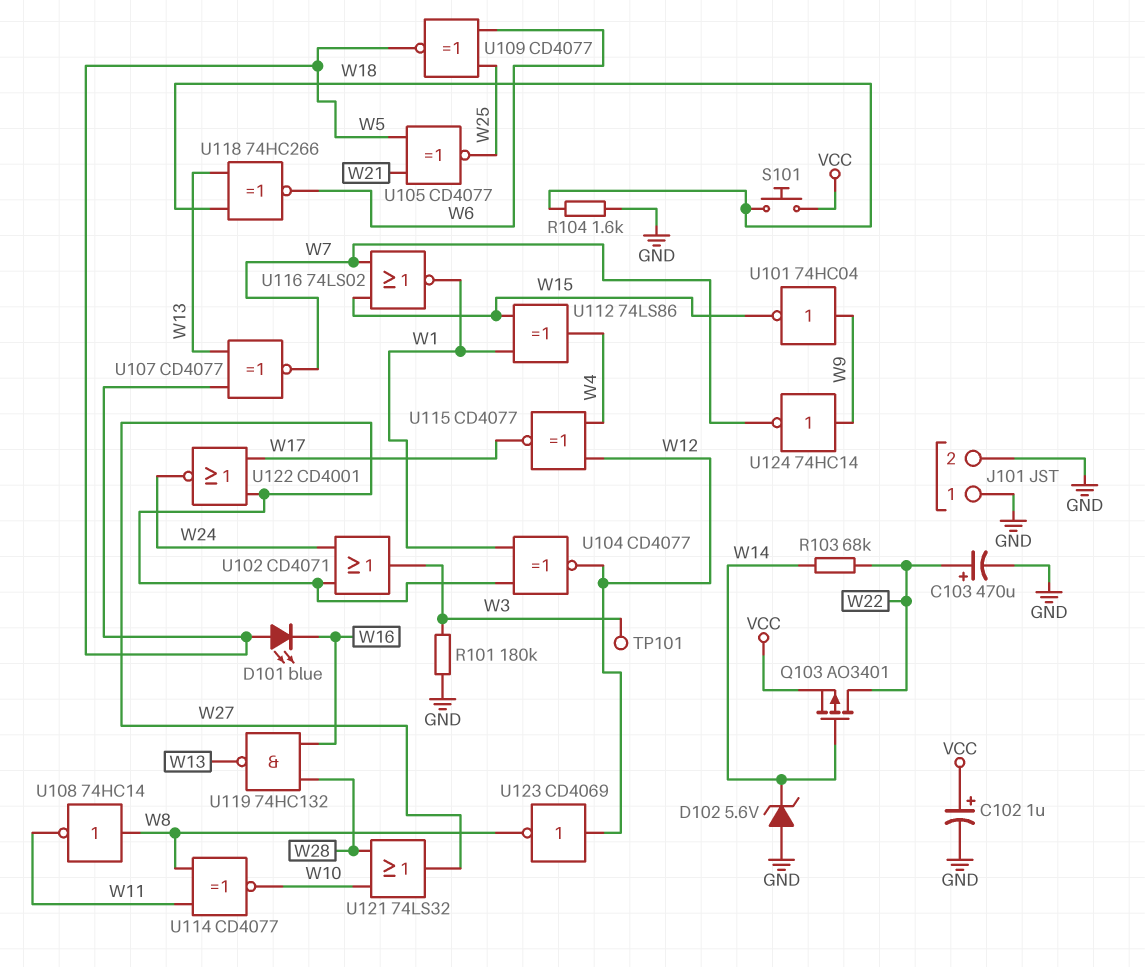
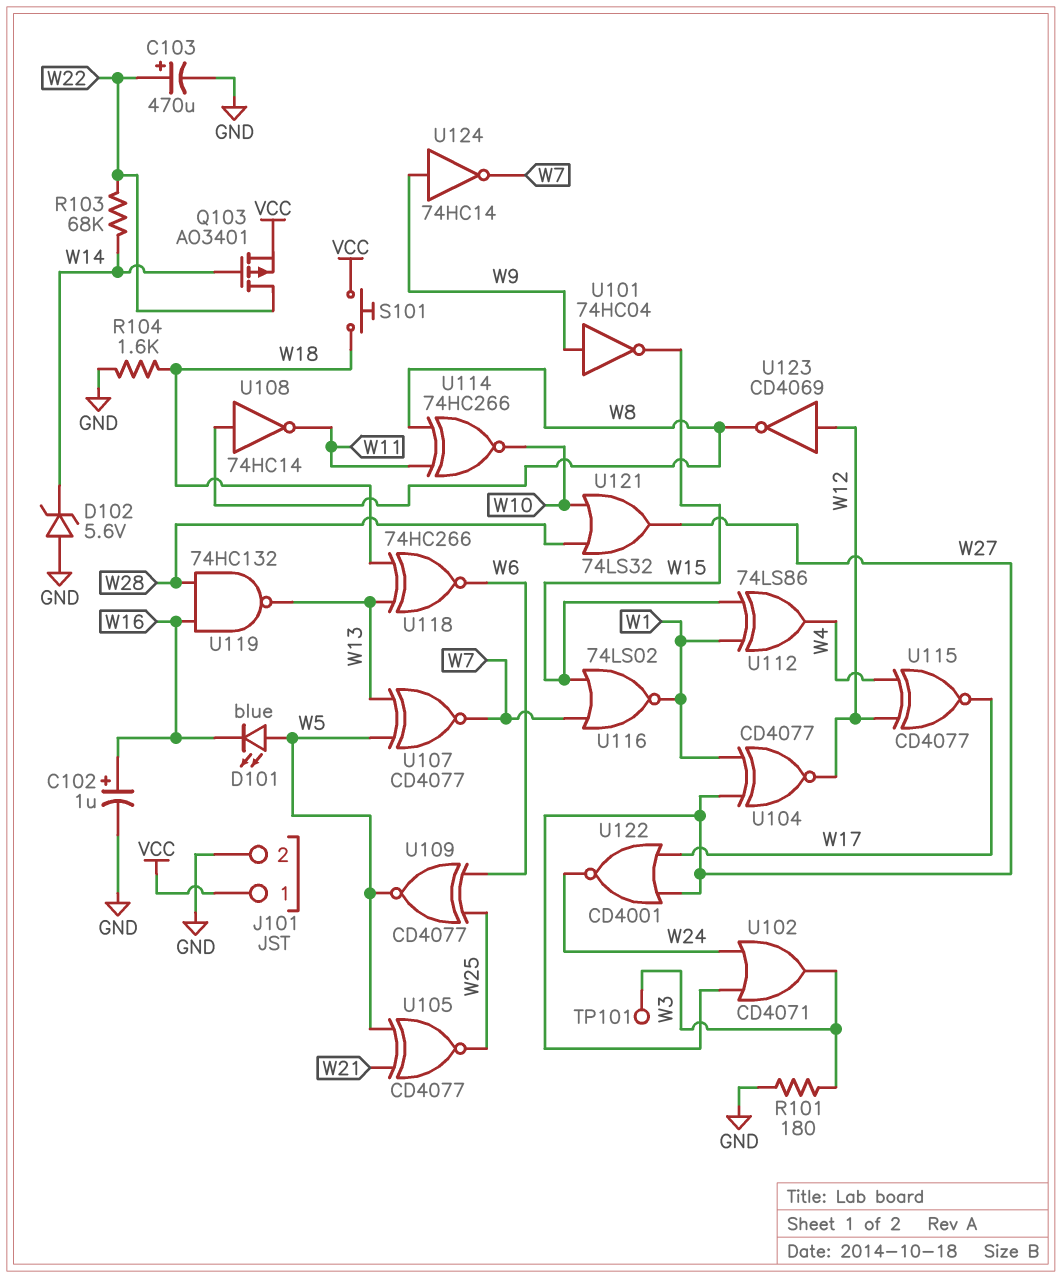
C102: 1uF (plus VCC, minus GND) -> 1uF (plus W16, minus GND)
J101 pin 1: GND -> VCC
R101: 180k (GND, W3) -> 180 (GND, W3)
U114: XNOR CD4077 (in W8, in W11, out W10) -> XNOR 74HC266 (in W8, in W11, out W10)

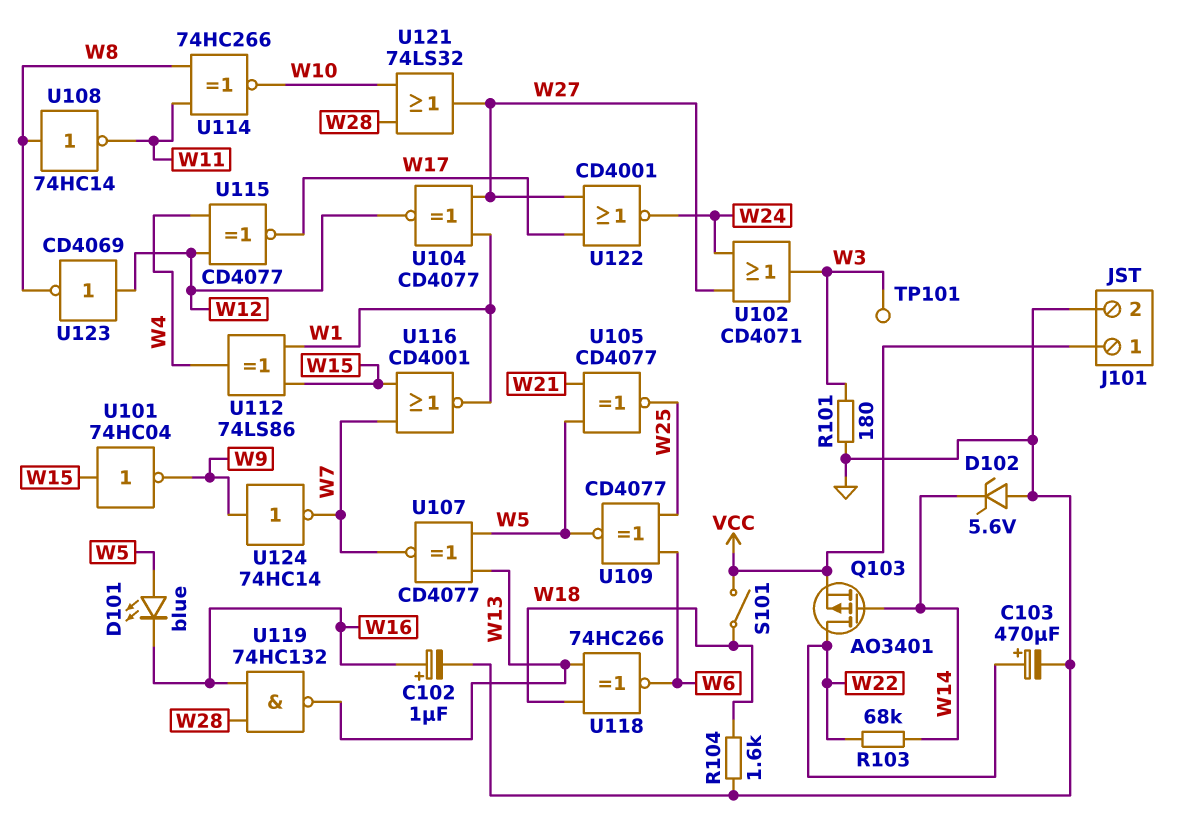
S101: button (VCC, W18) -> switch (VCC, W18)
U101: NOT 74HC04 (in W9, out W15) -> NOT 74HC04 (in W15, out W9)
U116: NOR 74LS02 (in W7, in W15, out W1) -> NOR CD4001 (in W7, in W15, out W1)

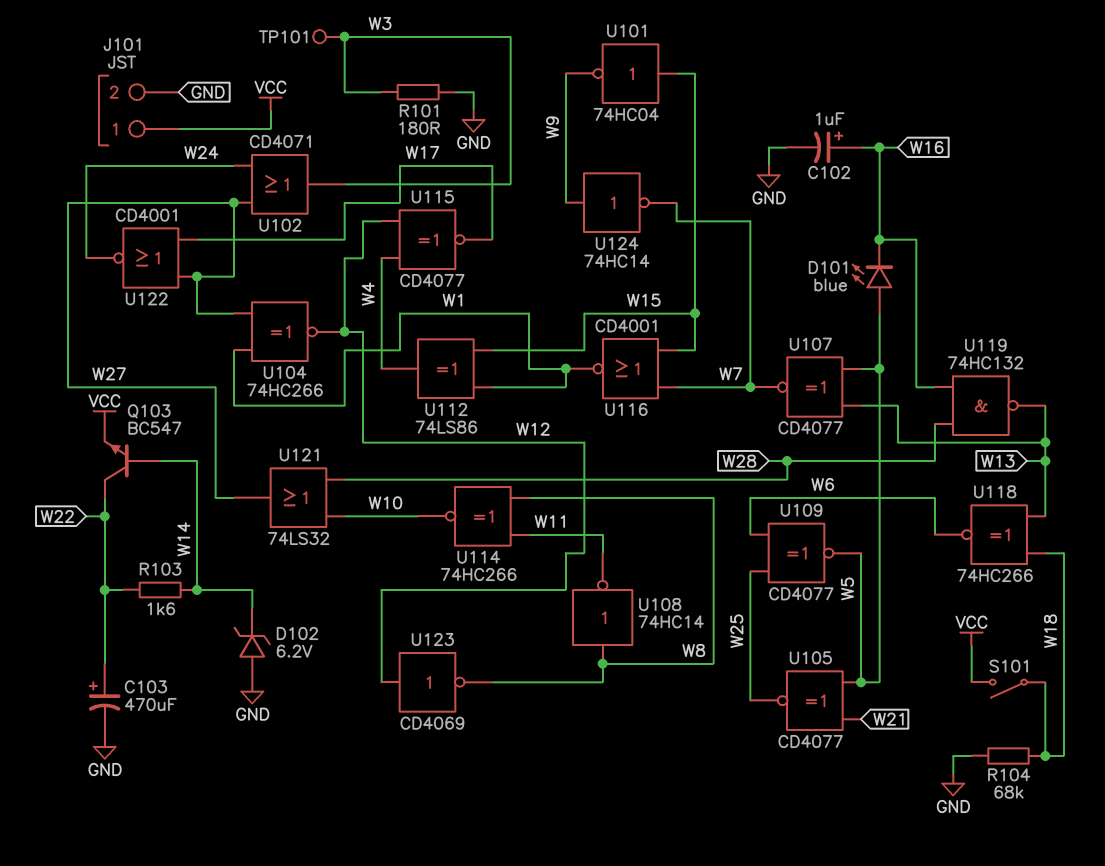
D102: zener 5.6V (A GND, K W14) -> zener 6.2V (A GND, K W14)
Q103: PMOS AO3401 (G W14, D W22, S VCC) -> NPN BC547 (B W14, C W22, E VCC)
R103: 68k (W14, W22) -> 1.6k (W14, W22)
R104: 1.6k (GND, W18) -> 68k (GND, W18)
U104: XNOR CD4077 (in W1, in W27, out W12) -> XNOR 74HC266 (in W1, in W27, out W12)

